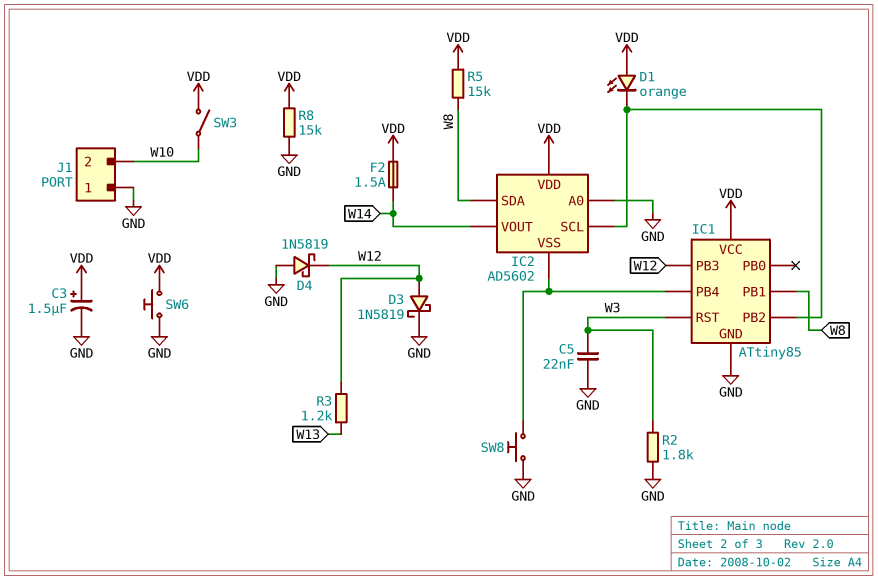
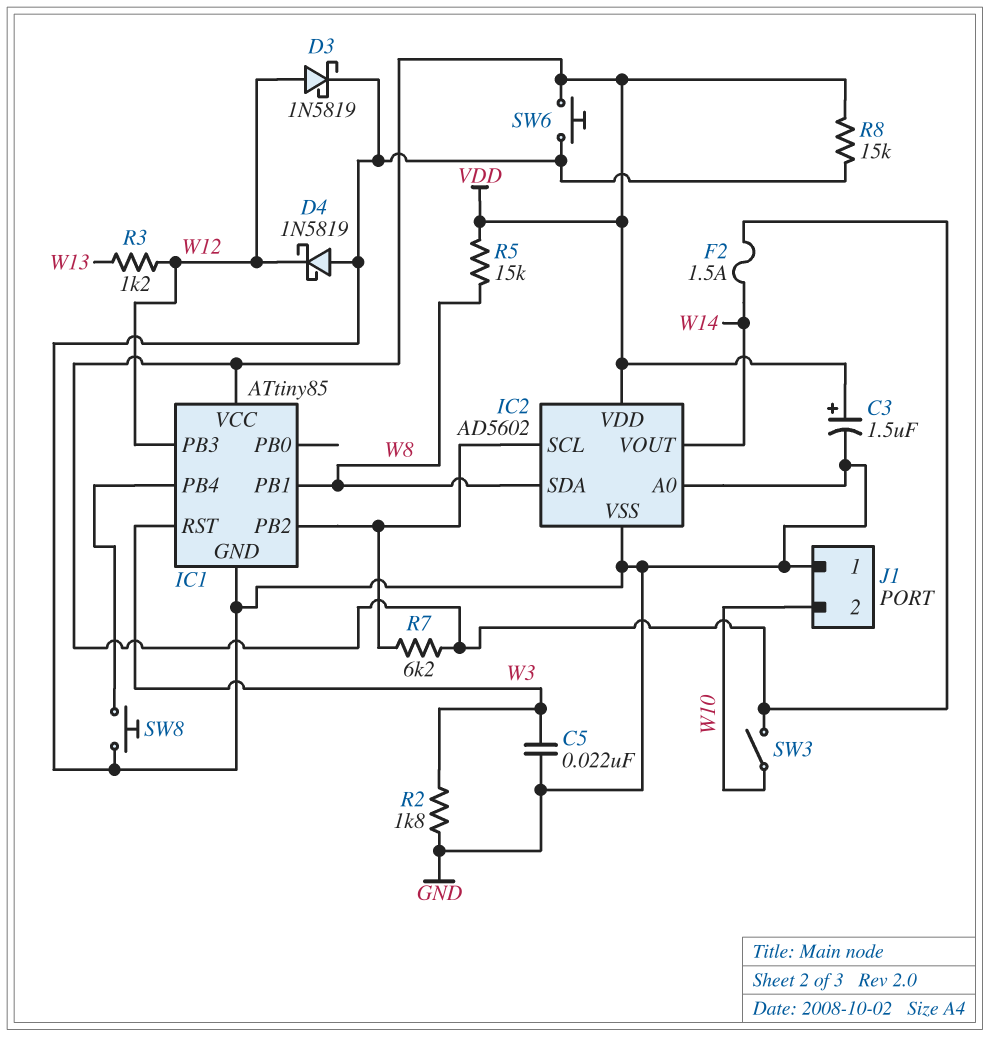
D1: LED orange (A VDD, K IC1/PB2) -> none
IC2 pin VSS: IC1/PB4 -> GND
R7: none -> 6.2k (IC1/PB2, VDD)

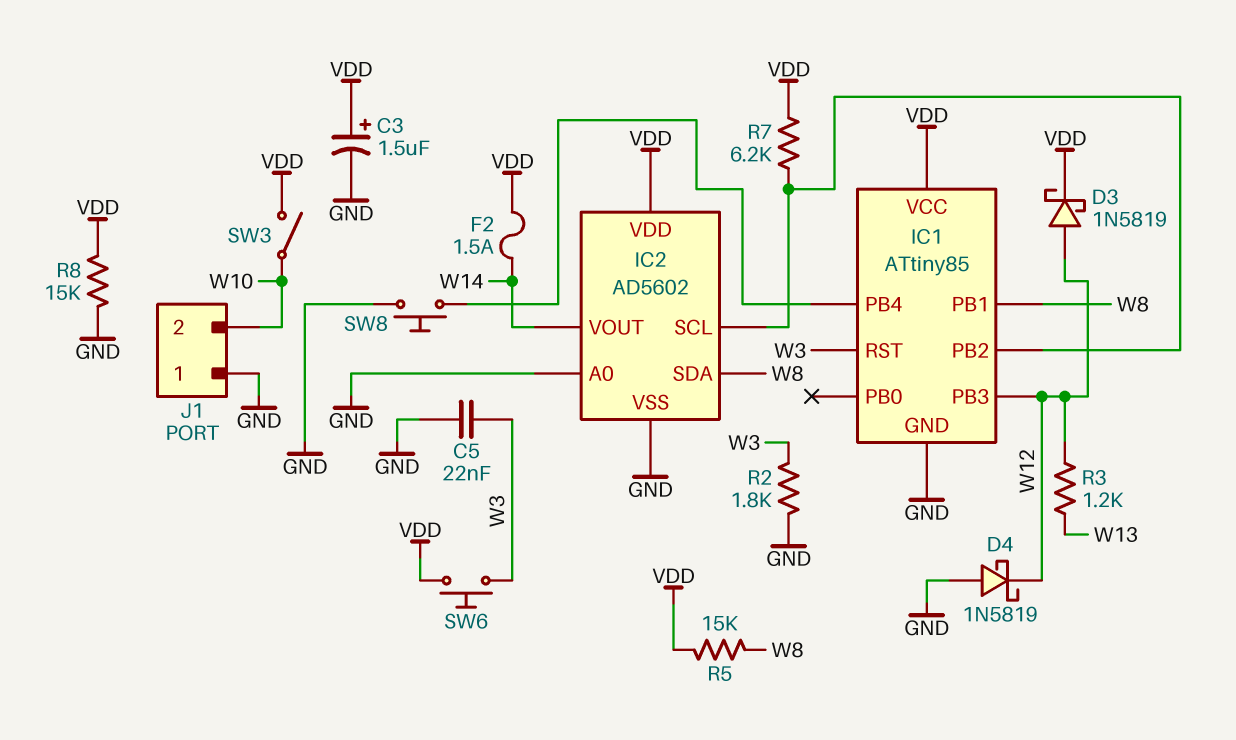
D3: schottky 1N5819 (A W12, K GND) -> schottky 1N5819 (A W12, K VDD)
SW6: button (GND, VDD) -> button (VDD, W3)

